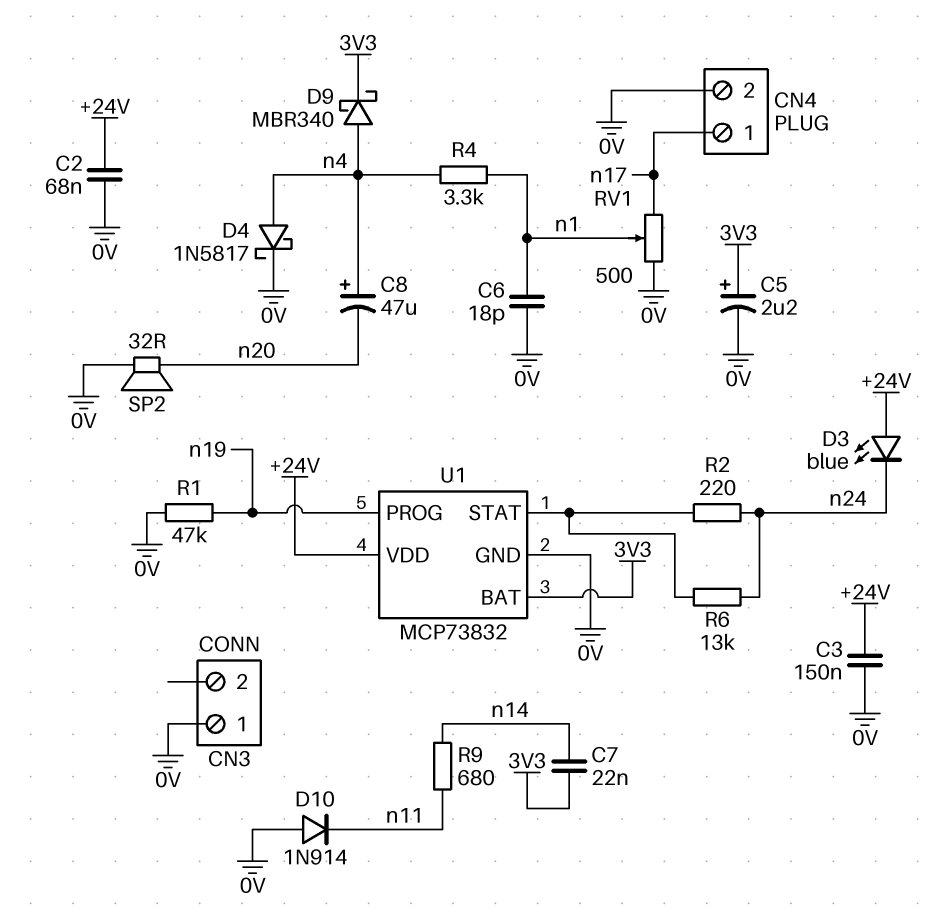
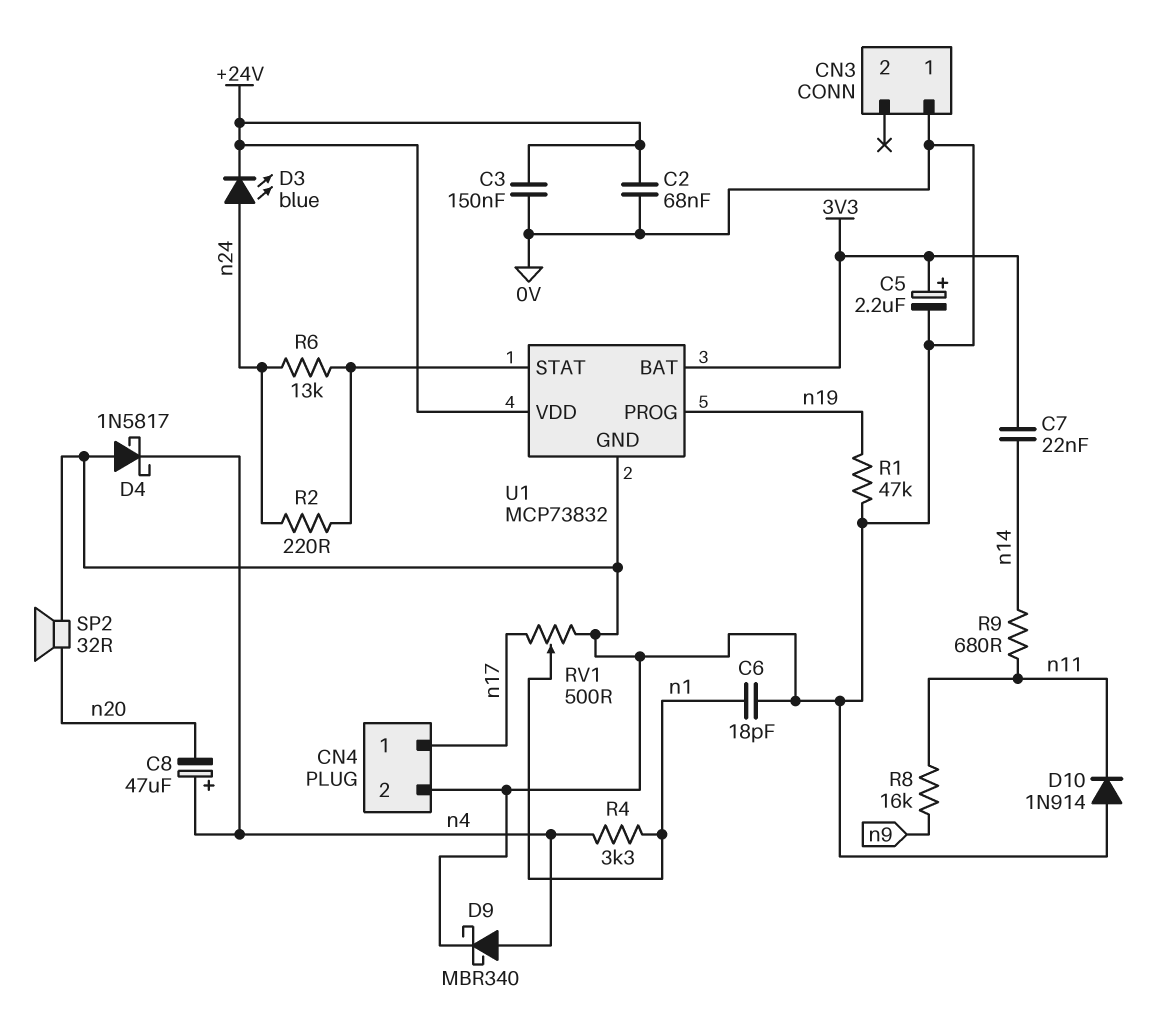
D3: LED blue (A +24V, K n24) -> LED blue (A n24, K +24V)
D4: schottky 1N5817 (A n4, K 0V) -> schottky 1N5817 (A 0V, K n4)
D9: schottky MBR340 (A n4, K 3V3) -> schottky MBR340 (A n4, K 0V)
R8: none -> 16k (n9, n11)

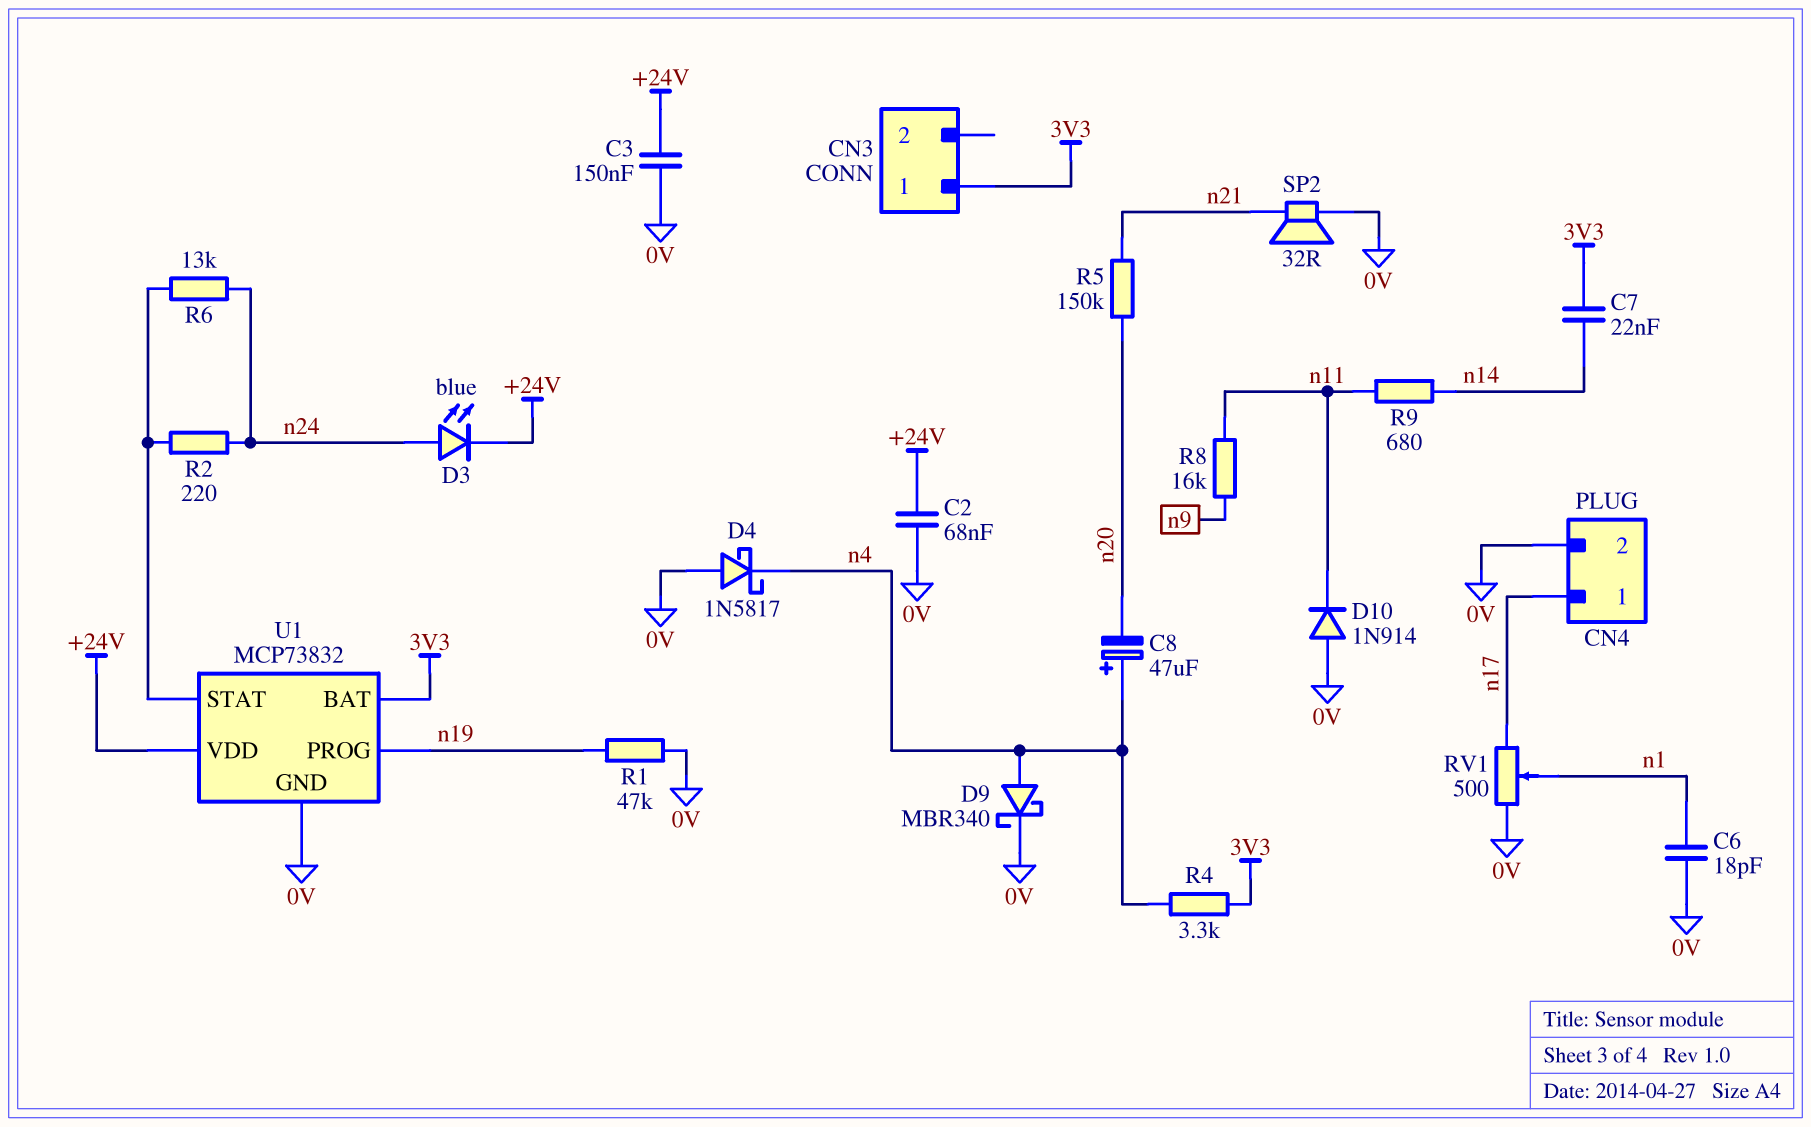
C5: 2.2uF (plus 3V3, minus 0V) -> none
CN3 pin 1: 0V -> 3V3
R4: 3.3k (n1, n4) -> 3.3k (3V3, n4)
R5: none -> 150k (n20, n21)
SP2: speaker 32R (0V, n20) -> speaker 32R (0V, n21)

